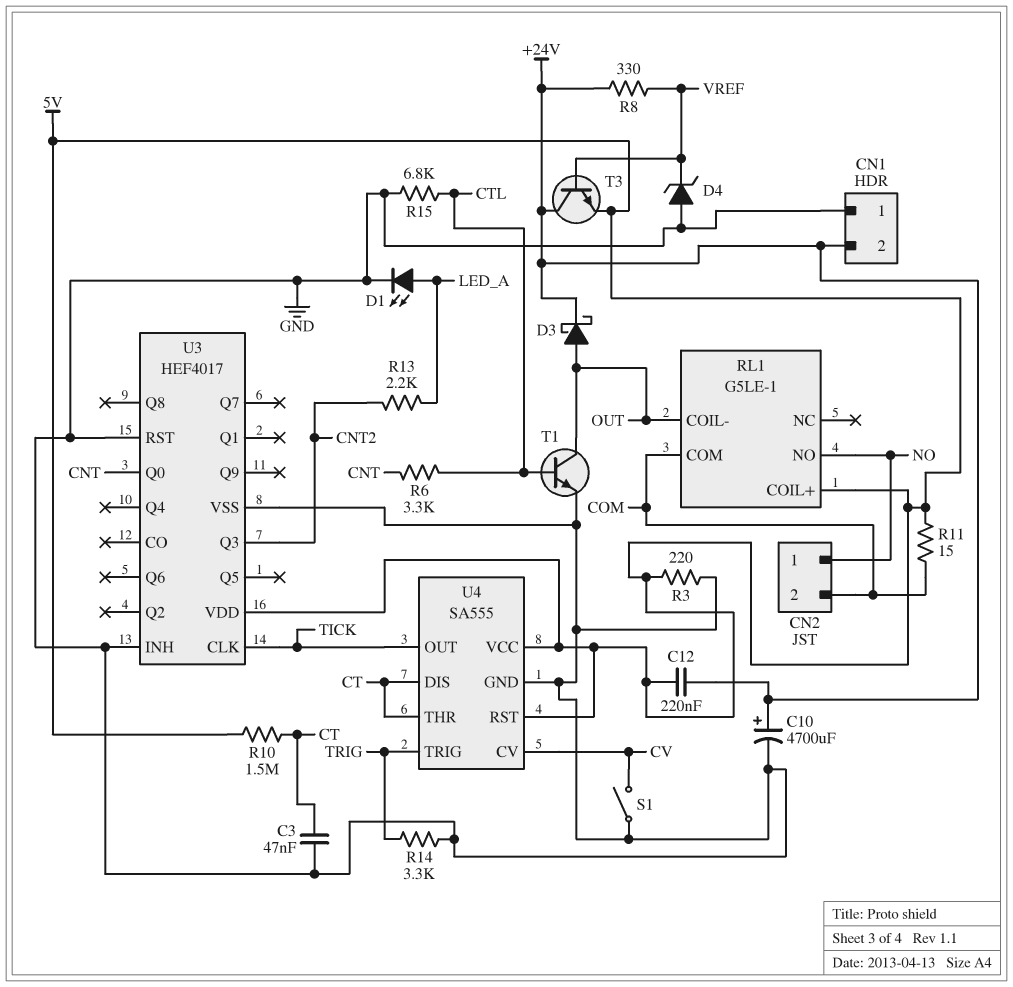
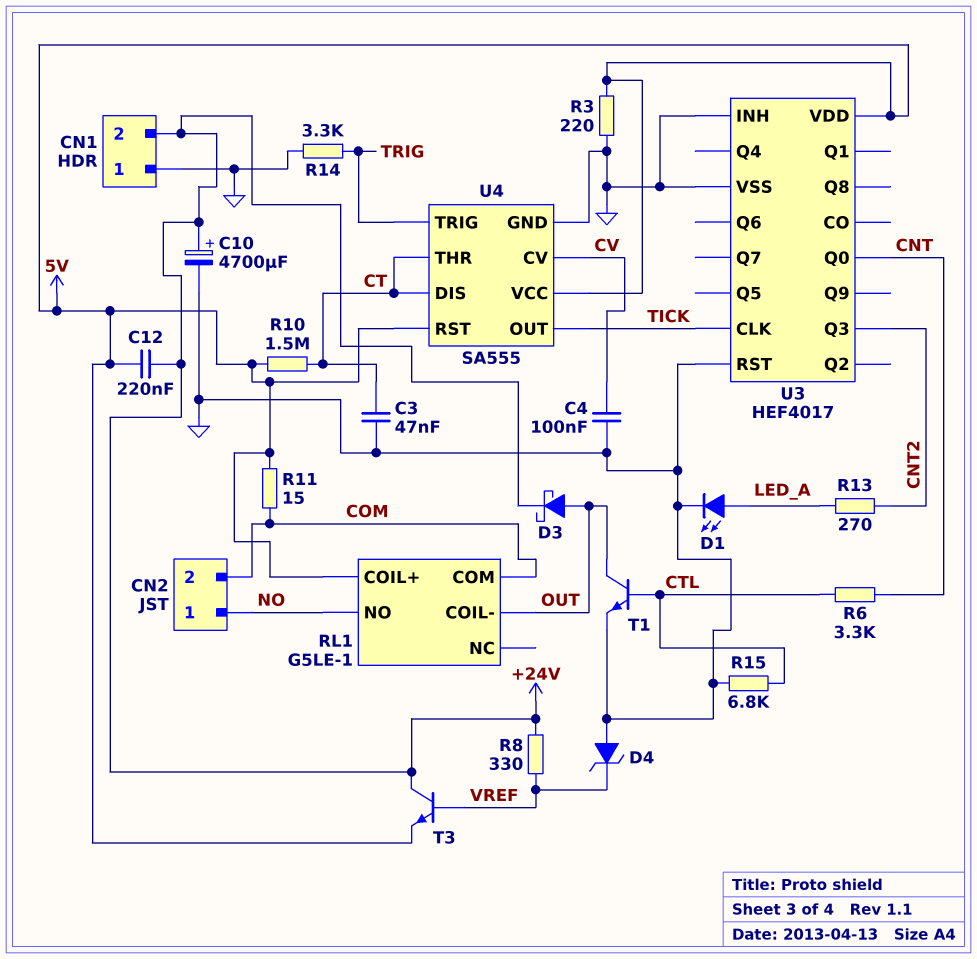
C4: none -> 100nF (CV, GND)
R13: 2.2k (CNT2, LED_A) -> 270 (CNT2, LED_A)
S1: switch (CV, GND) -> none

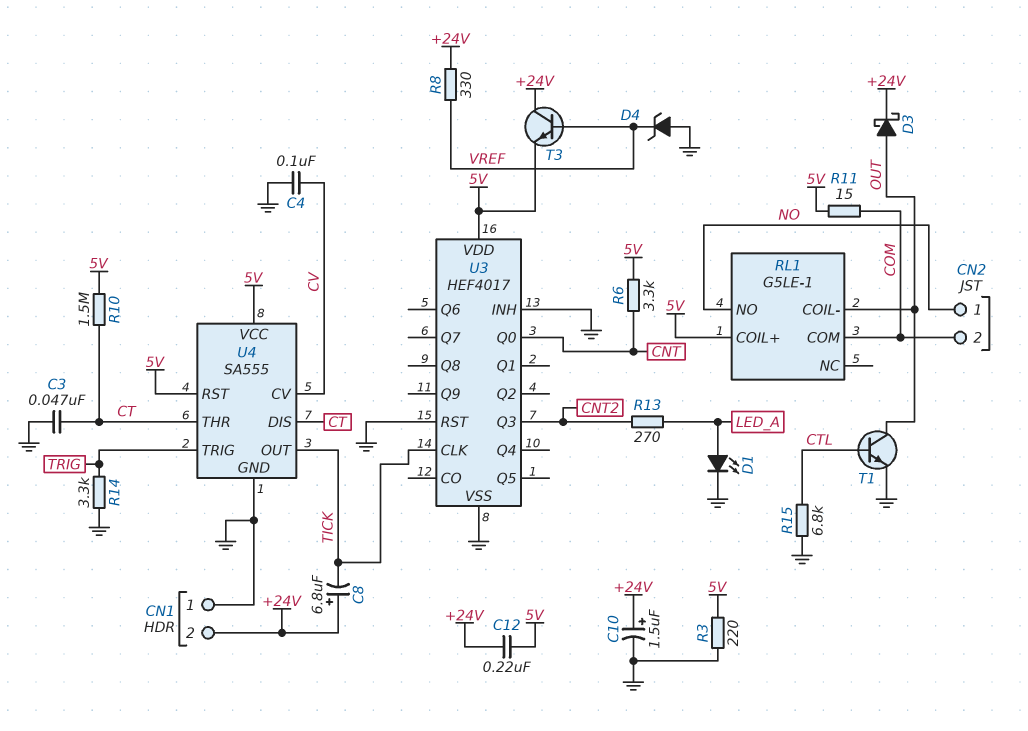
C8: none -> 6.8uF (plus +24V, minus TICK)
C10: 4700uF (plus +24V, minus GND) -> 1.5uF (plus +24V, minus GND)
R6: 3.3k (CNT, CTL) -> 3.3k (5V, CNT)

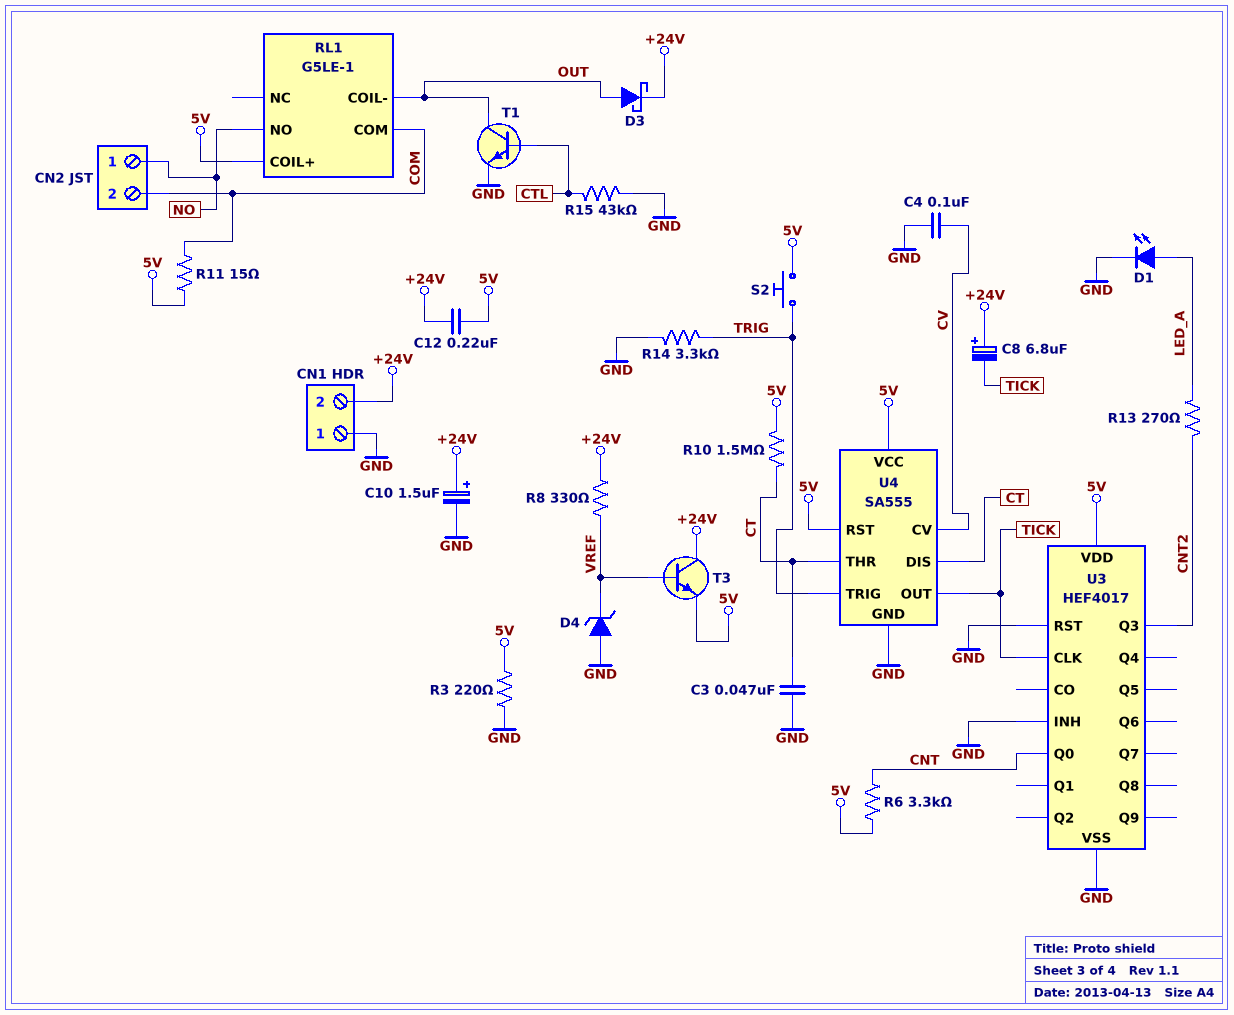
R15: 6.8k (CTL, GND) -> 43k (CTL, GND)
S2: none -> button (5V, TRIG)

